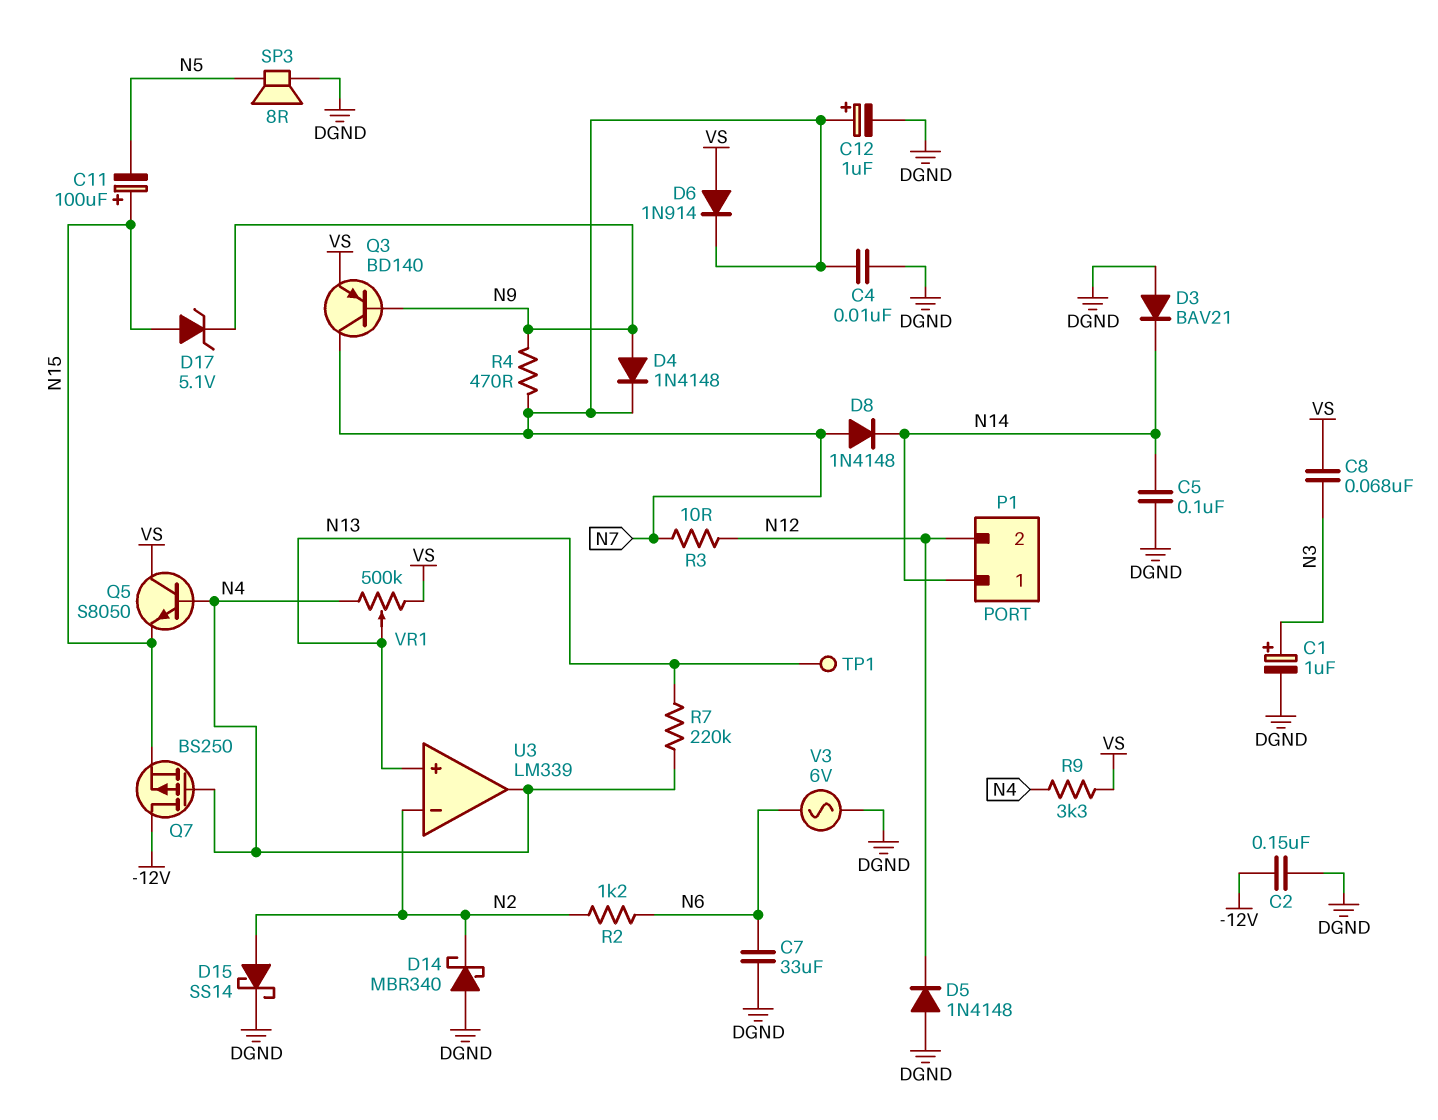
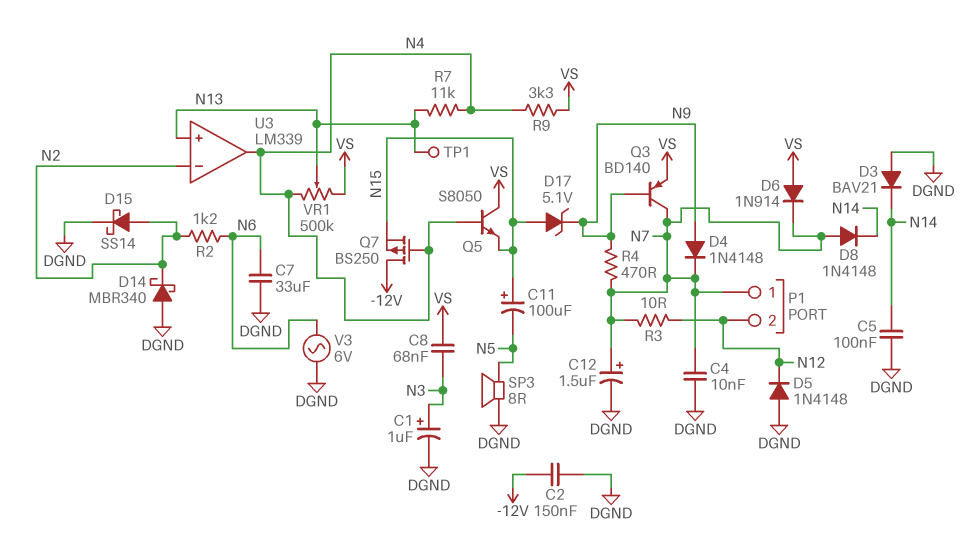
C12: 1uF (plus N7, minus DGND) -> 1.5uF (plus N7, minus DGND)
P1 pin 1: N14 -> N7
R7: 220k (N4, N13) -> 11k (N4, N13)

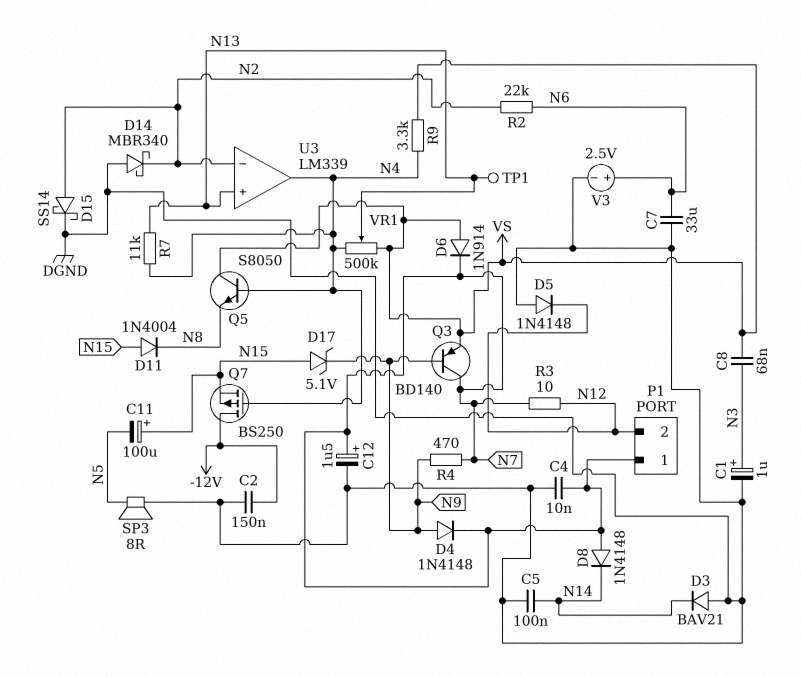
D11: none -> diode 1N4004 (A N15, K N8)
Q5: NPN S8050 (B N4, C VS, E N15) -> NPN S8050 (B N4, C VS, E N8)
R2: 1.2k (N2, N6) -> 22k (N2, N6)
V3: AC 6V (DGND, N6) -> 2.5V (plus N6, minus DGND)

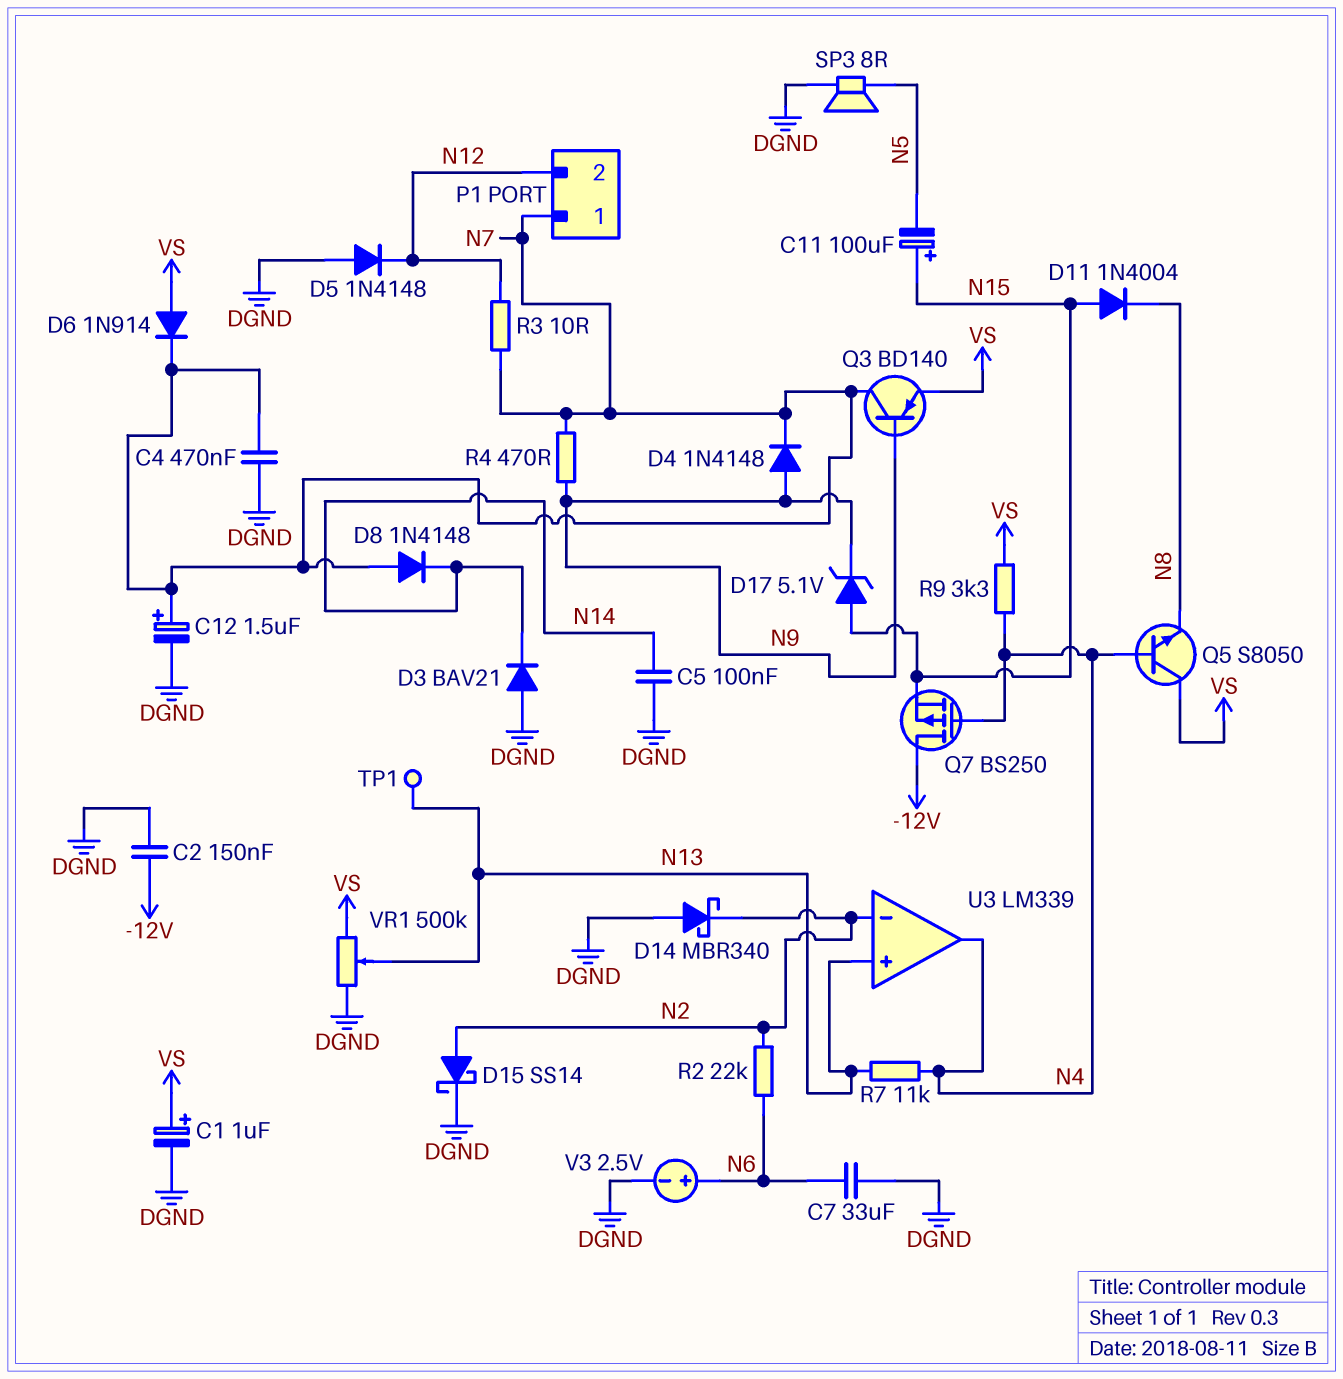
C1: 1uF (plus N3, minus DGND) -> 1uF (plus VS, minus DGND)
C4: 10nF (DGND, N7) -> 470nF (DGND, N7)
C8: 68nF (N3, VS) -> none
VR1: 500k (N4, VS, wiper N13) -> 500k (DGND, VS, wiper N13)

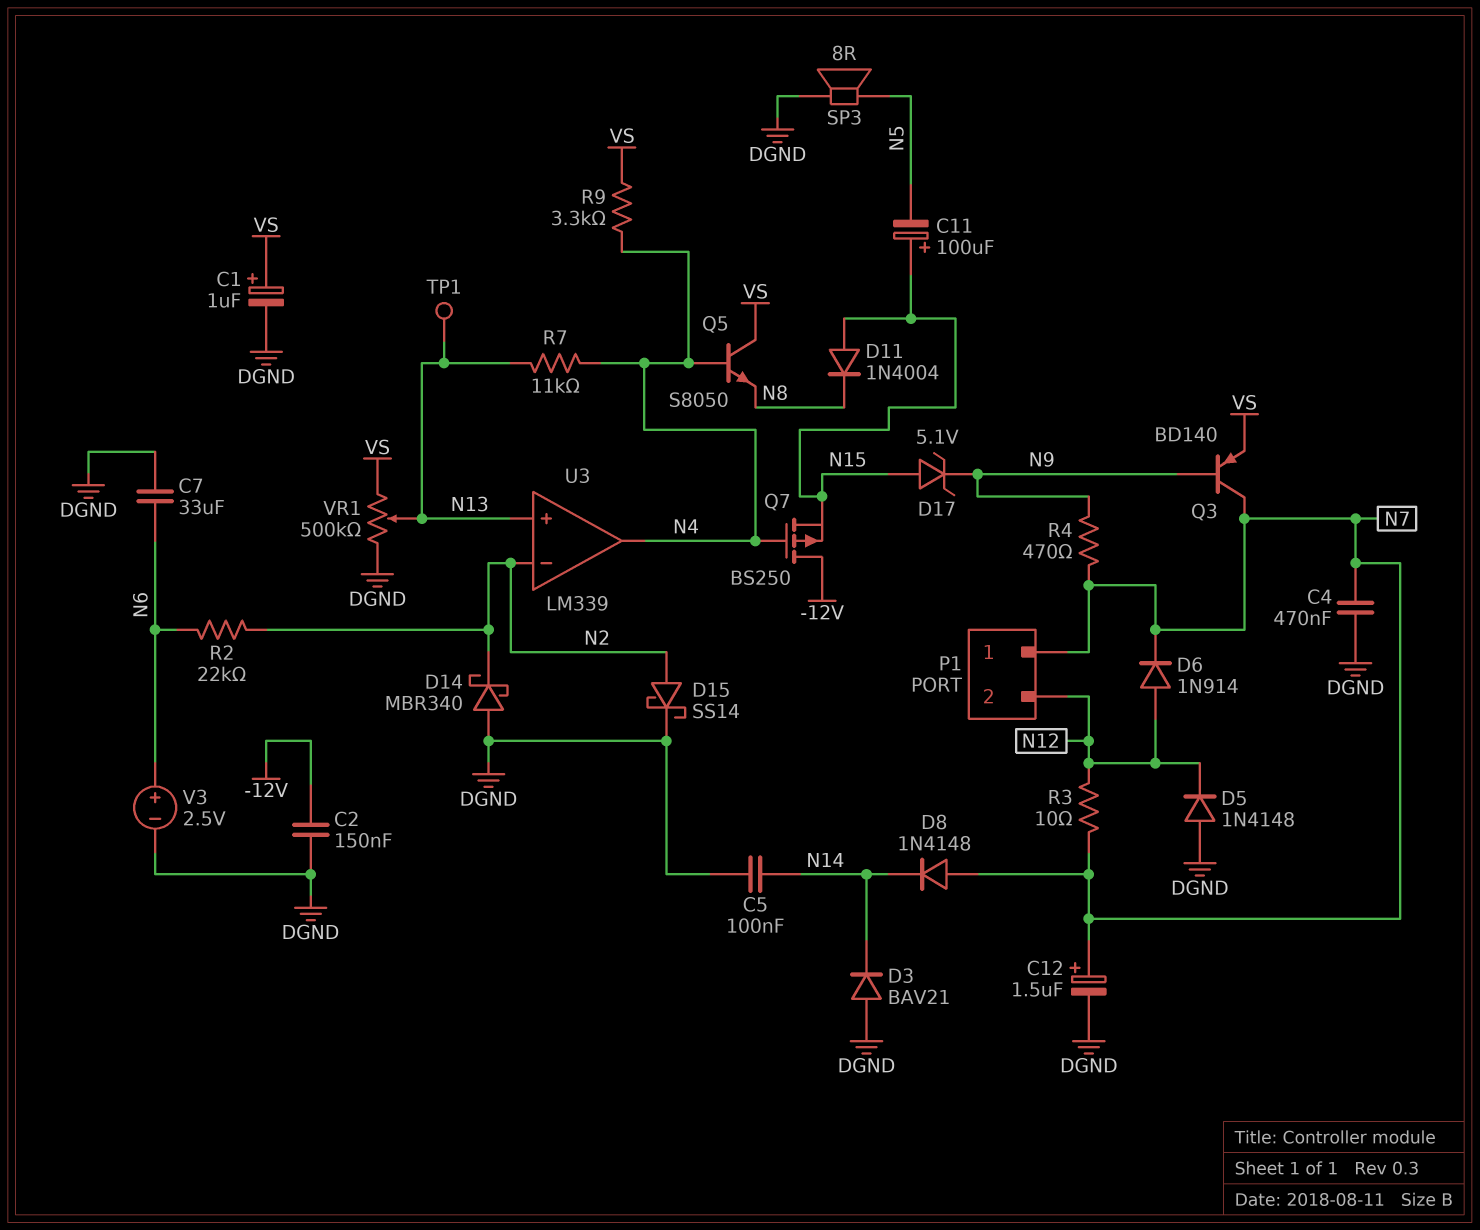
D4: diode 1N4148 (A N9, K N7) -> none
D6: diode 1N914 (A VS, K N7) -> diode 1N914 (A N12, K N7)

